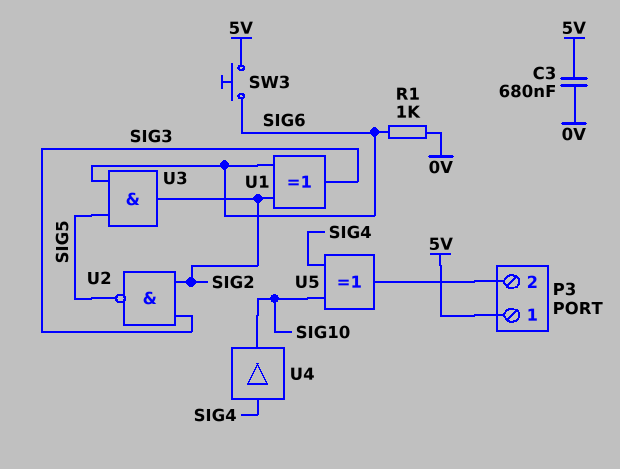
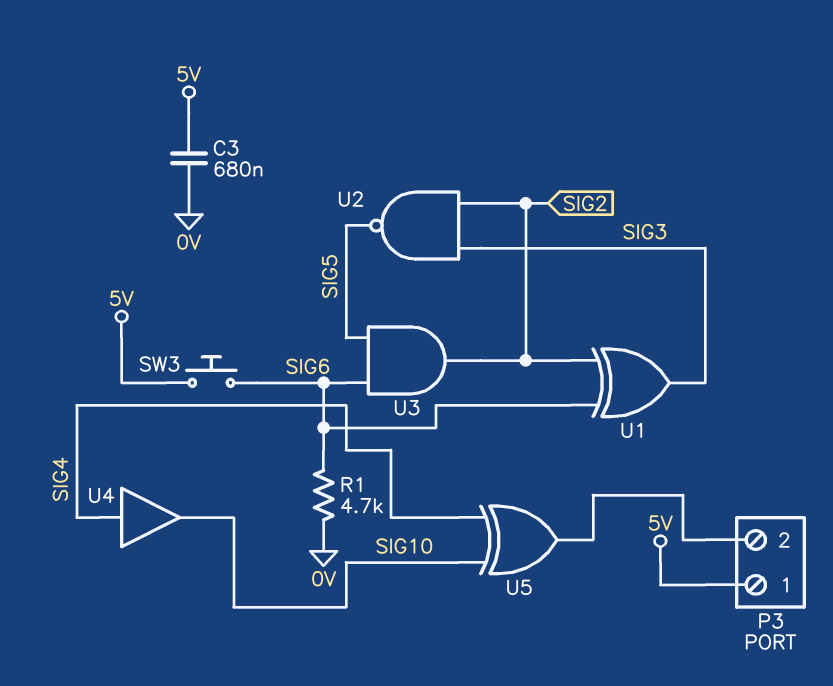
R1: 1k (0V, SIG6) -> 4.7k (0V, SIG6)

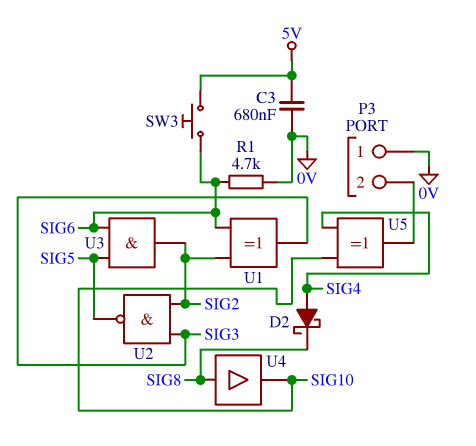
D2: none -> schottky (A SIG4, K SIG8)
P3 pin 1: 5V -> 0V
U4: buffer (in SIG4, out SIG10) -> buffer (in SIG8, out SIG10)

